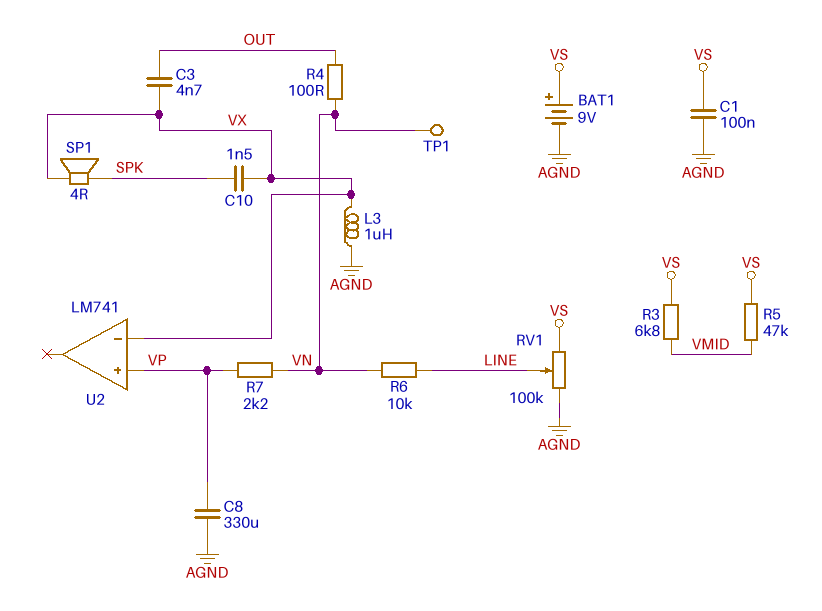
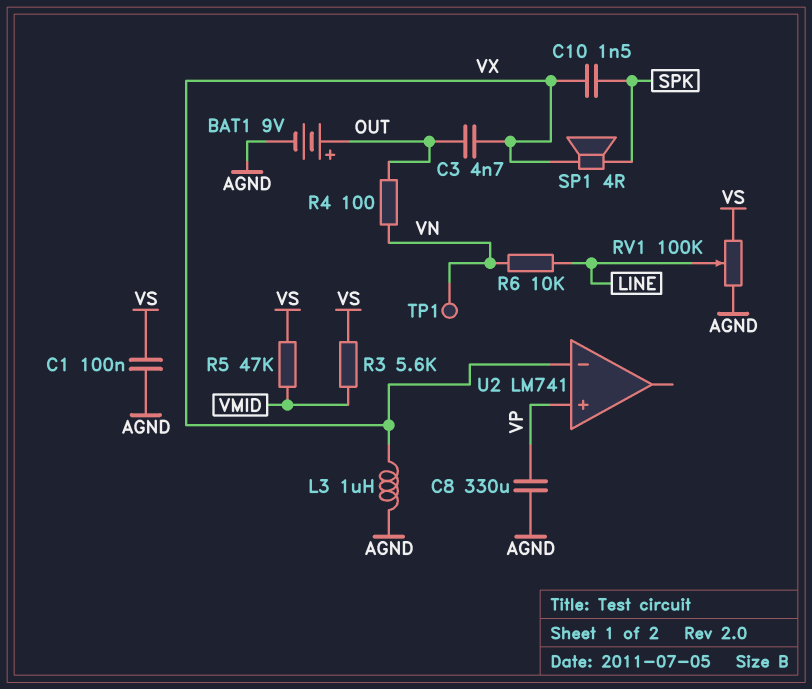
BAT1: 9V (plus VS, minus AGND) -> 9V (plus OUT, minus AGND)
R3: 6.8k (VMID, VS) -> 5.6k (VMID, VS)
R7: 2.2k (VN, VP) -> none

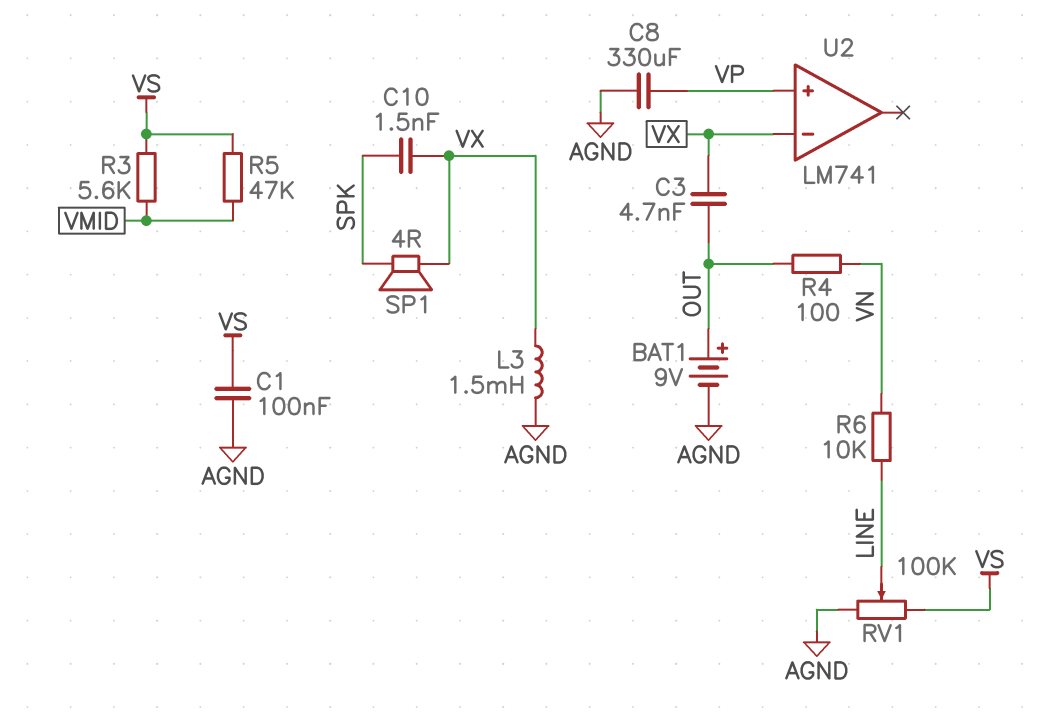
L3: 1uH (AGND, VX) -> 1.5mH (AGND, VX)
TP1: test point (VN) -> none

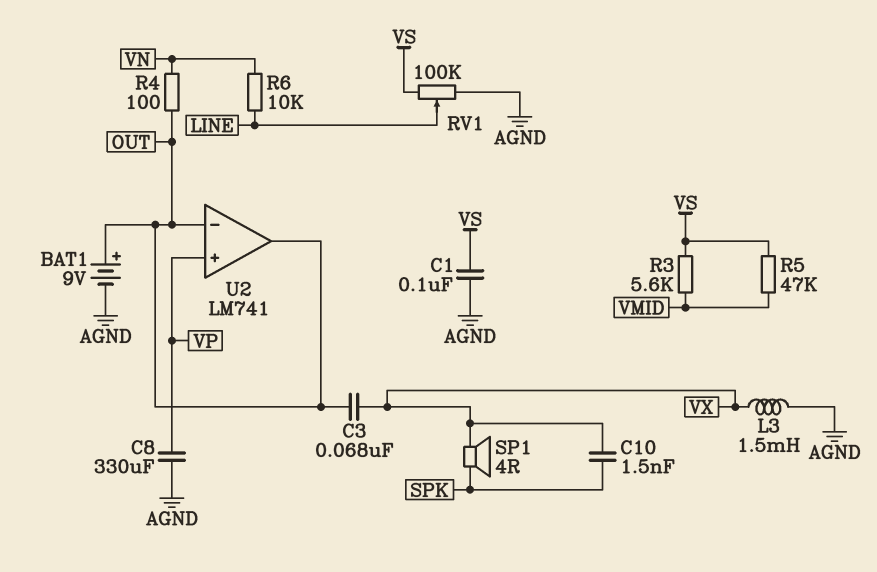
C3: 4.7nF (OUT, VX) -> 68nF (OUT, VX)
U2 pin in-: VX -> OUT
U2 pin out: none -> OUT

